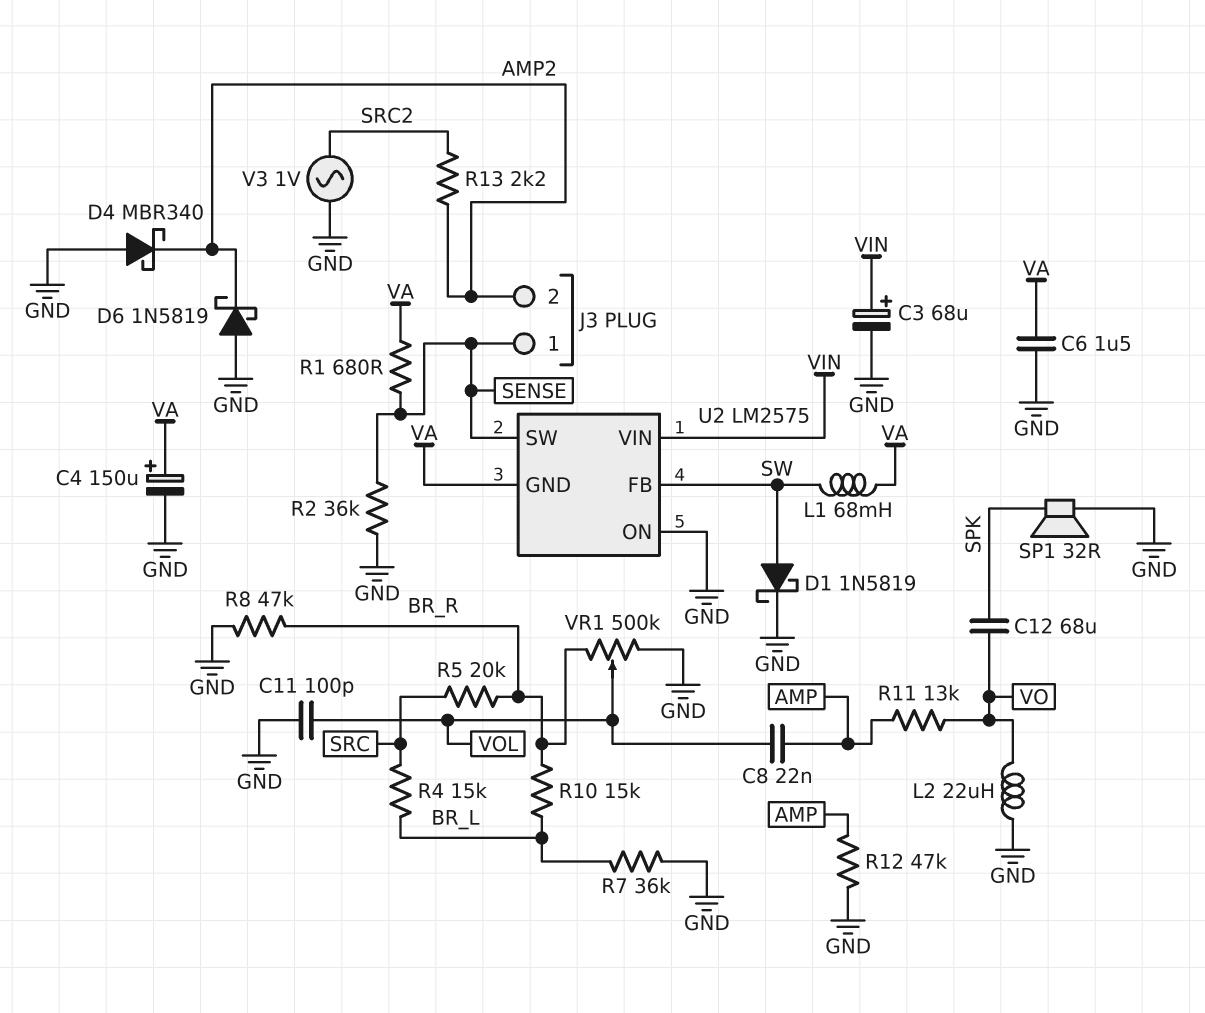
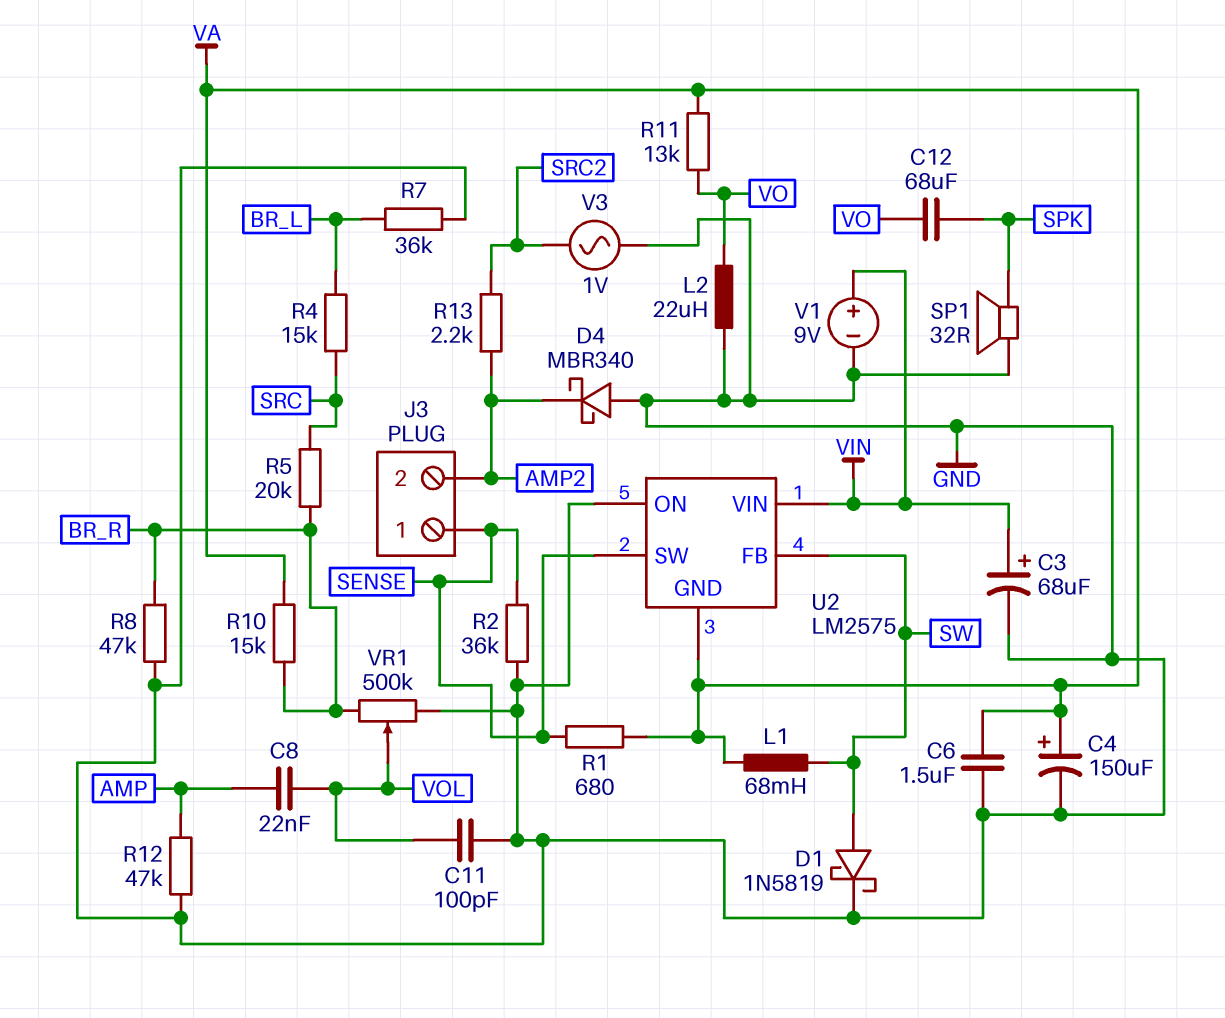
D6: schottky 1N5819 (A GND, K AMP2) -> none
R10: 15k (BR_L, BR_R) -> 15k (BR_R, VA)
R11: 13k (AMP, VO) -> 13k (VA, VO)
V1: none -> 9V (plus VIN, minus GND)

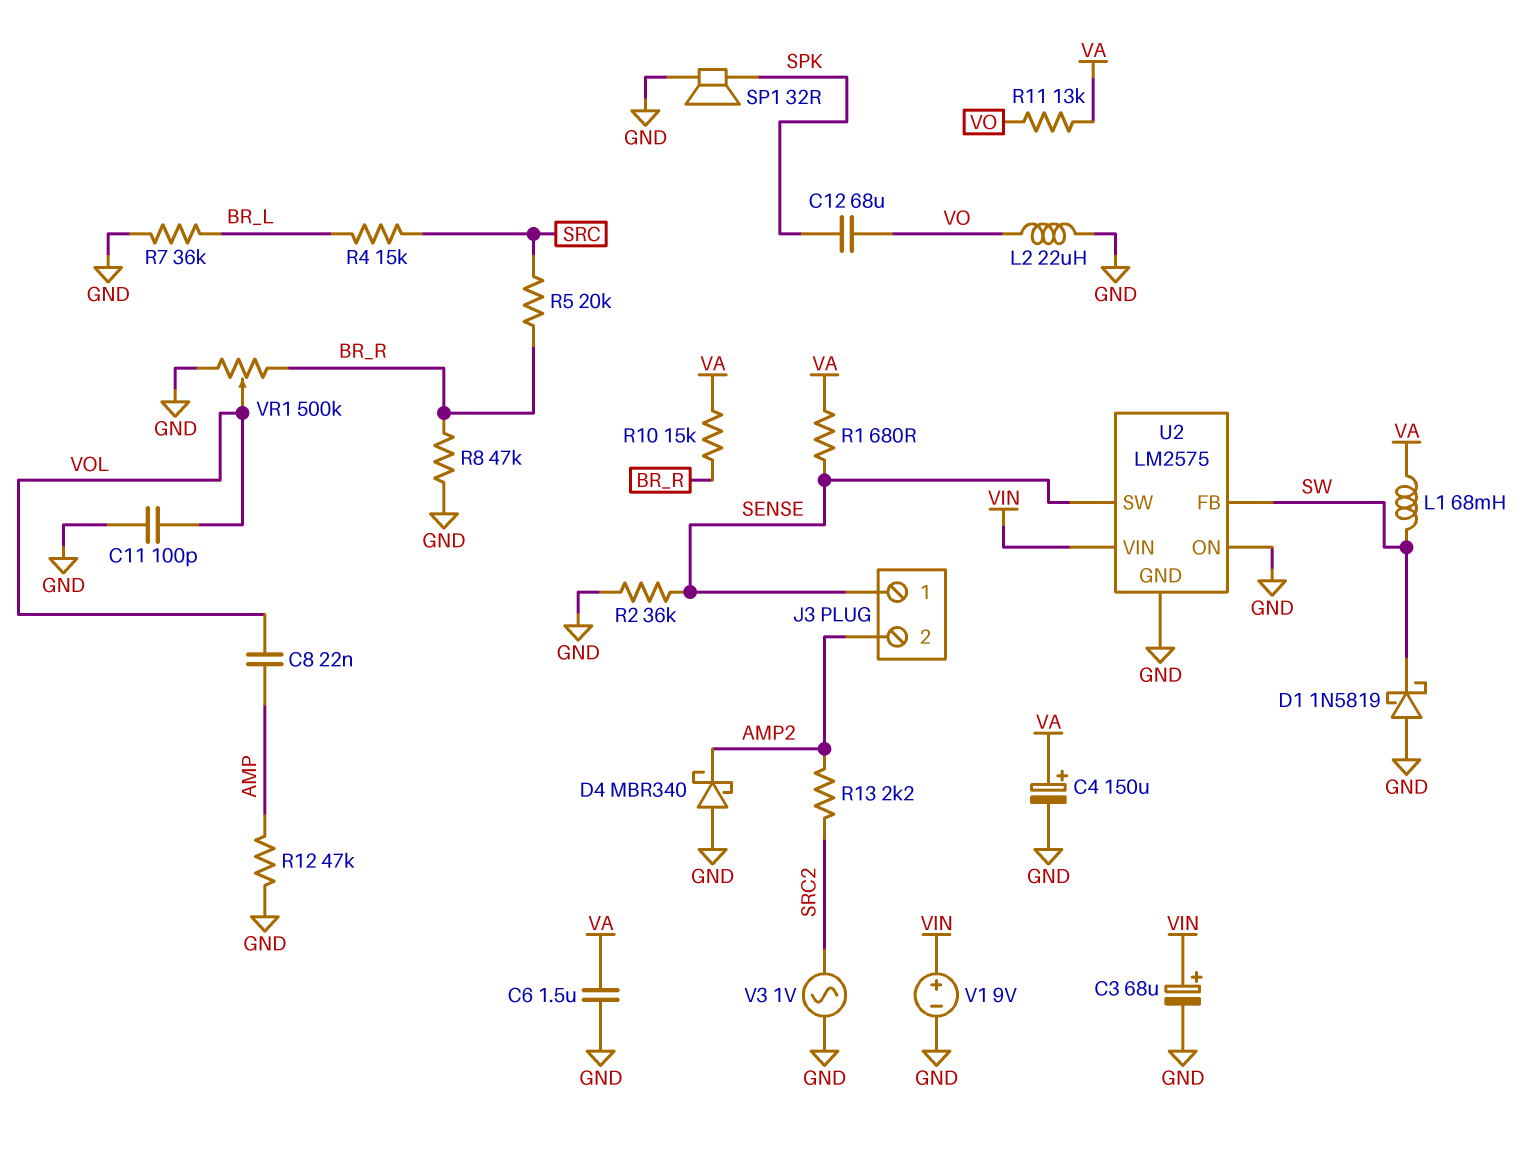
D1: schottky 1N5819 (A SW, K GND) -> schottky 1N5819 (A GND, K SW)
U2 pin GND: VA -> GND

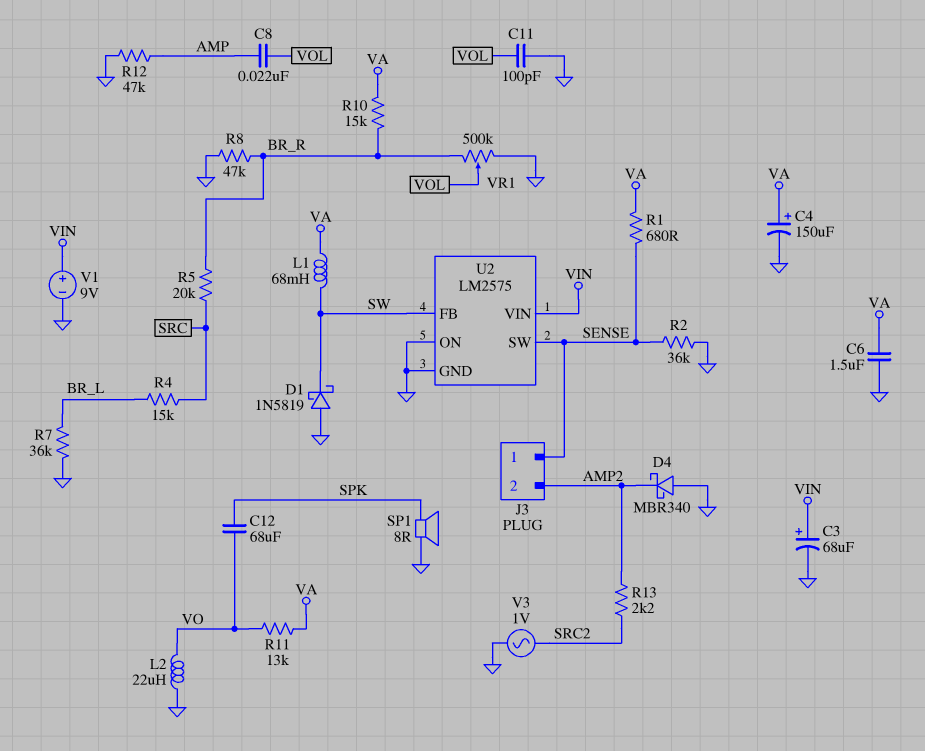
SP1: speaker 32R (GND, SPK) -> speaker 8R (GND, SPK)

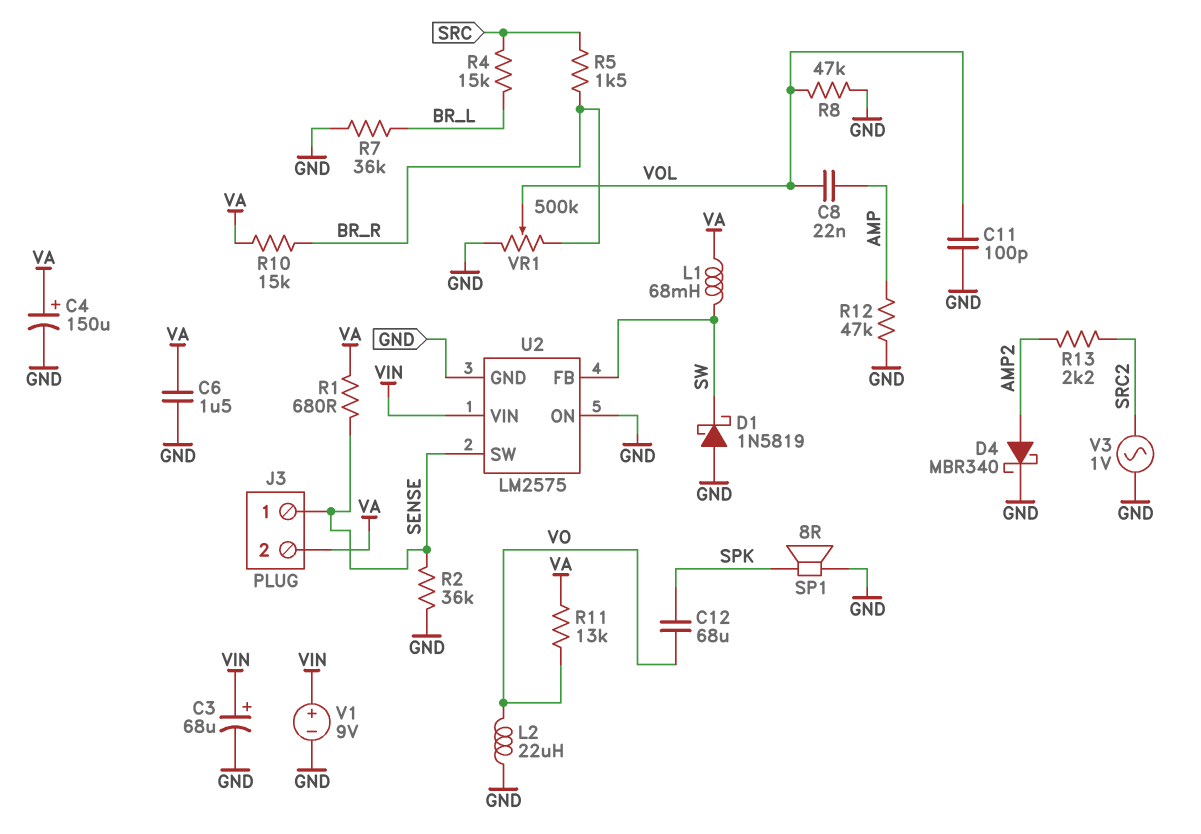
D4: schottky MBR340 (A GND, K AMP2) -> schottky MBR340 (A AMP2, K GND)
J3 pin 2: AMP2 -> VA
R5: 20k (BR_R, SRC) -> 1.5k (BR_R, SRC)
R8: 47k (BR_R, GND) -> 47k (GND, VOL)

